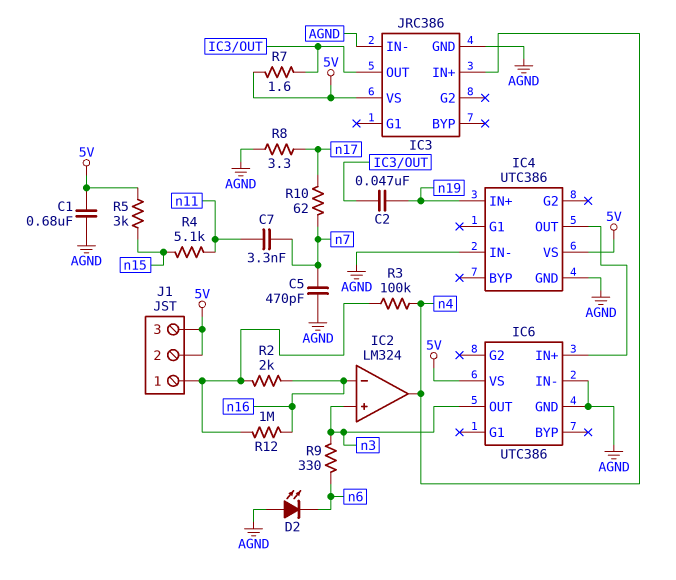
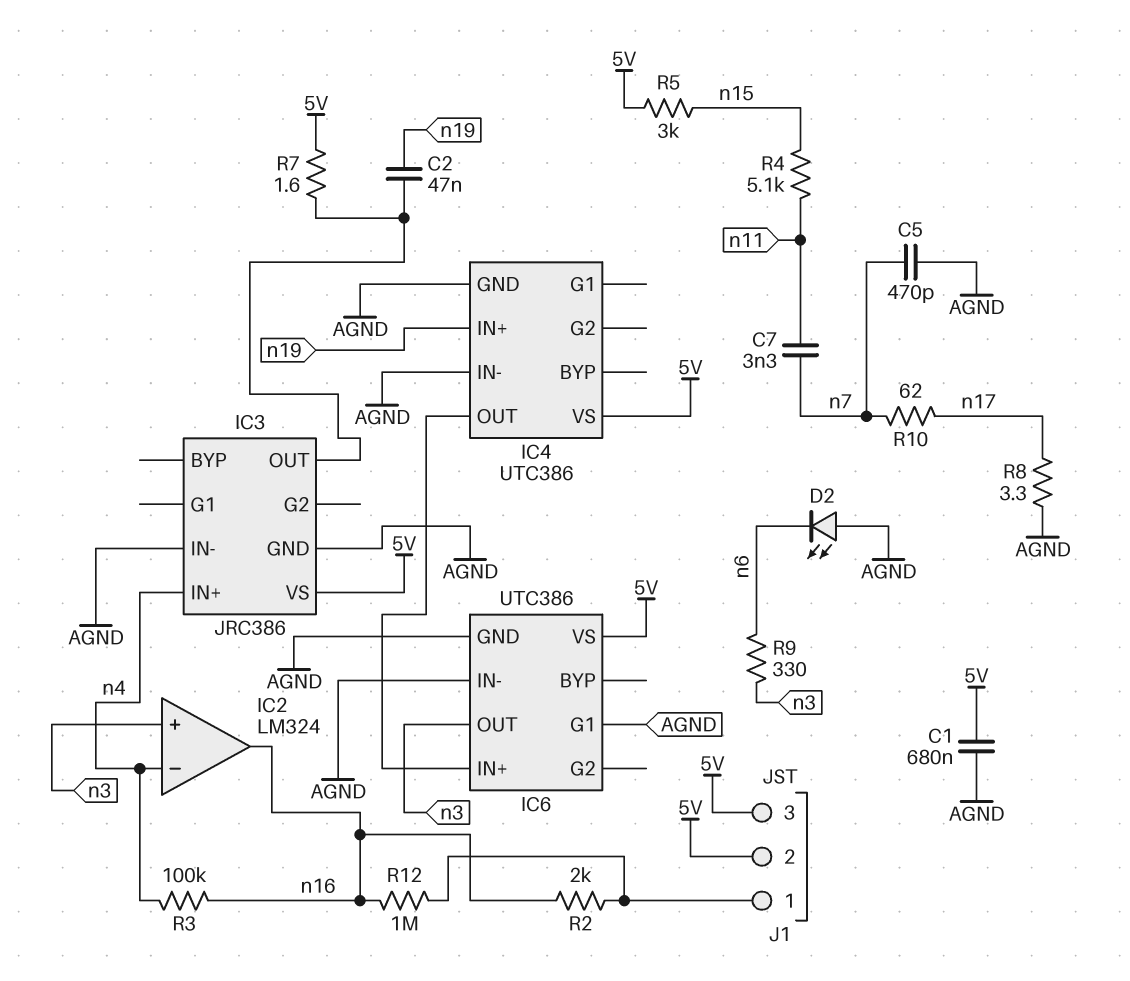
IC2 pin in-: n16 -> n4
IC2 pin out: n4 -> n16
IC6 pin G1: none -> AGND
R3: 100k (J1/1, n4) -> 100k (n4, n16)

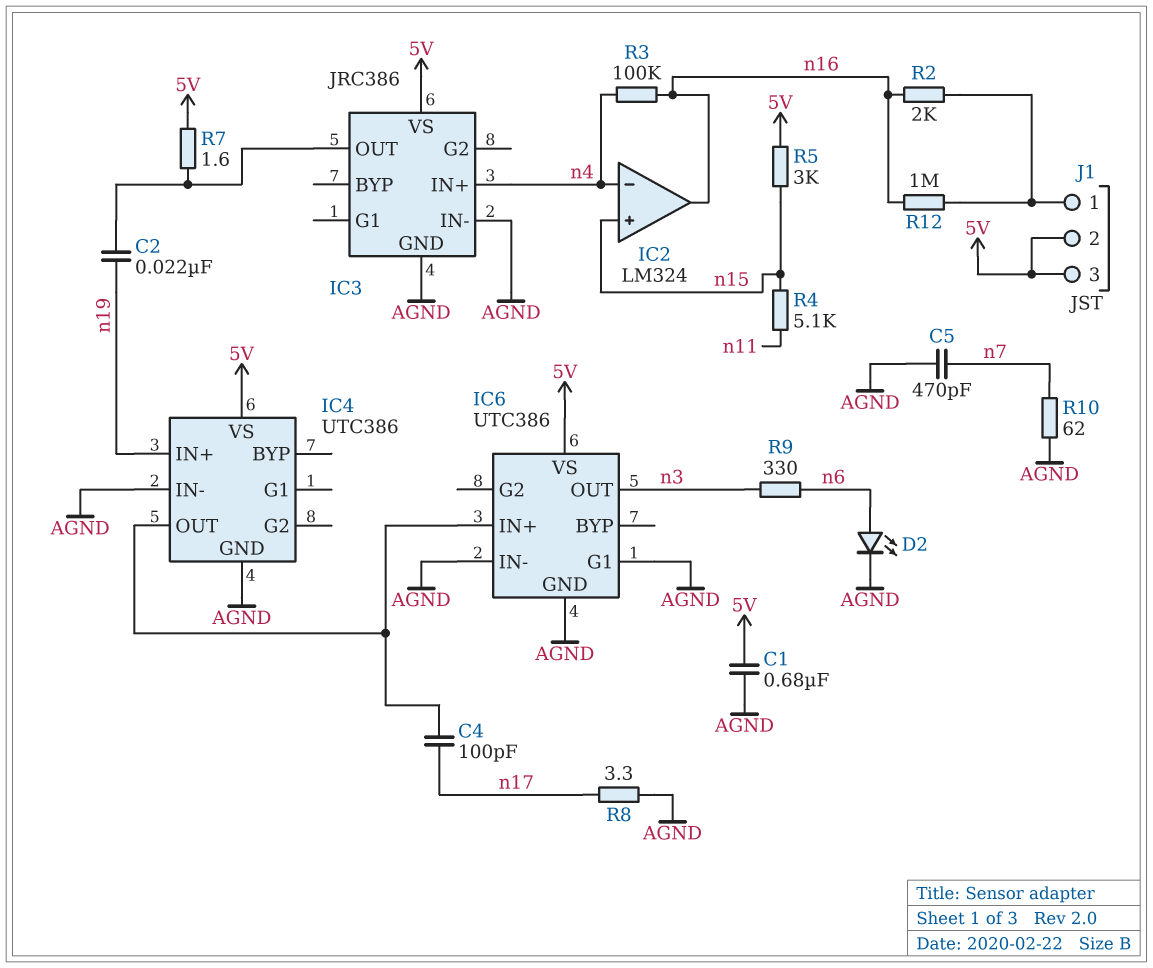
C2: 47nF (IC3/OUT, n19) -> 22nF (IC3/OUT, n19)
C4: none -> 100pF (IC4/OUT, n17)
C7: 3.3nF (n7, n11) -> none
D2: LED (A AGND, K n6) -> LED (A n6, K AGND)
IC2 pin in+: n3 -> n15
R10: 62 (n7, n17) -> 62 (AGND, n7)

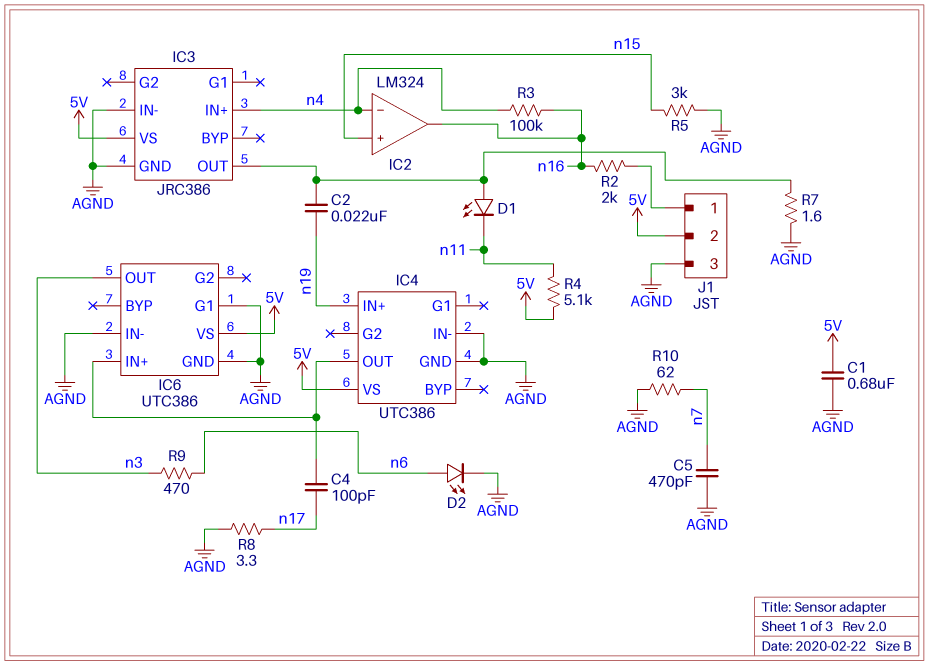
D1: none -> LED (A IC3/OUT, K n11)
J1 pin 3: 5V -> AGND
R4: 5.1k (n11, n15) -> 5.1k (5V, n11)
R5: 3k (5V, n15) -> 3k (AGND, n15)
R7: 1.6 (5V, IC3/OUT) -> 1.6 (AGND, IC3/OUT)
R9: 330 (n3, n6) -> 470 (n3, n6)
R12: 1M (J1/1, n16) -> none

